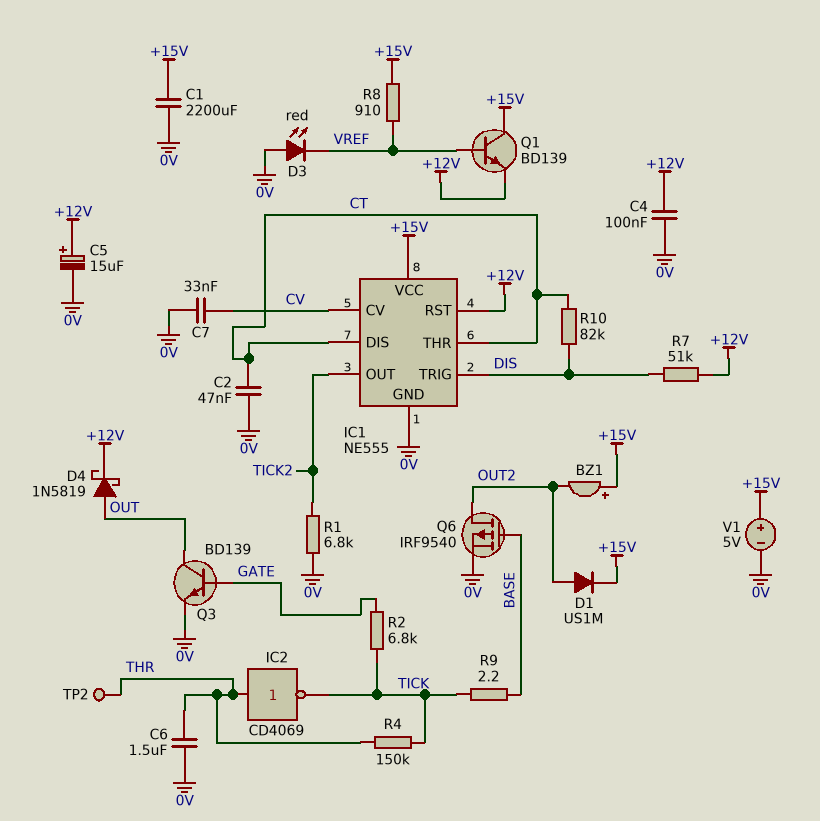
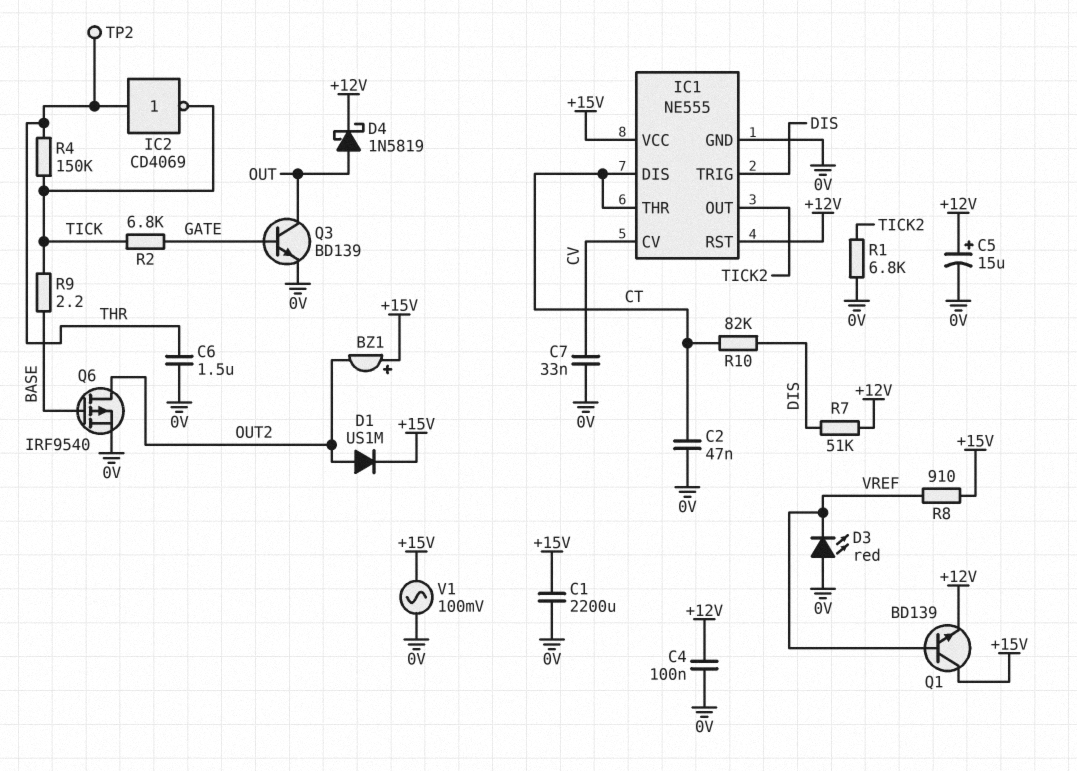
V1: 5V (plus +15V, minus 0V) -> AC 100mV (+15V, 0V)

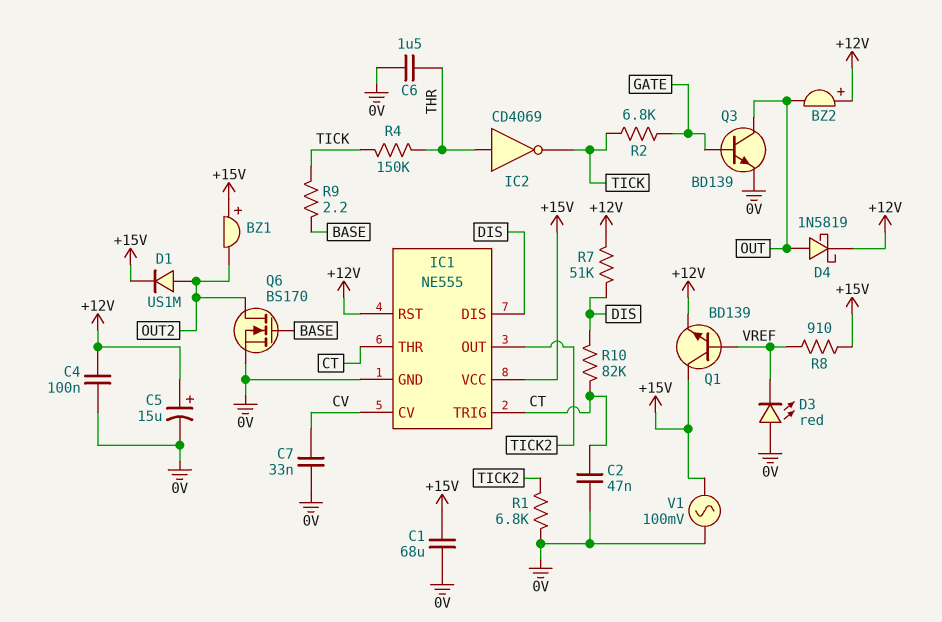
BZ2: none -> buzzer (plus +12V, minus OUT)
C1: 2200uF (+15V, 0V) -> 68uF (+15V, 0V)
IC1 pin DIS: CT -> DIS
IC1 pin TRIG: DIS -> CT
Q6: PMOS IRF9540 (G BASE, D OUT2, S 0V) -> NMOS BS170 (G BASE, D OUT2, S 0V)
TP2: test point (THR) -> none

